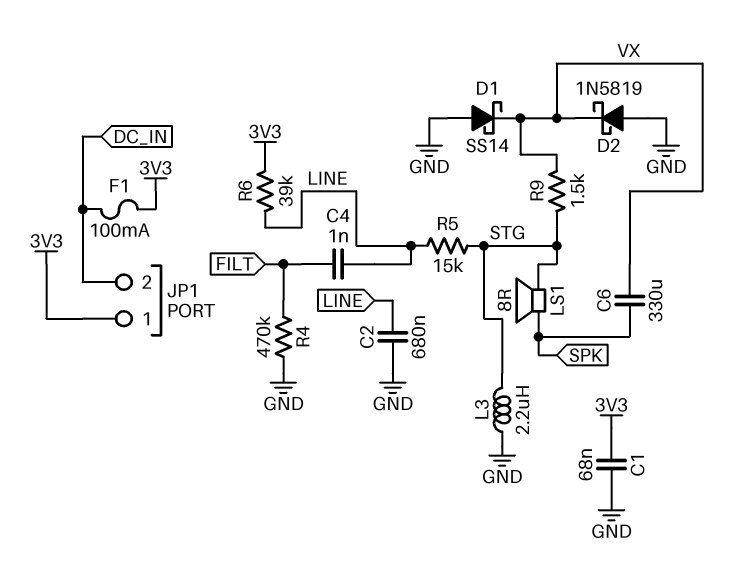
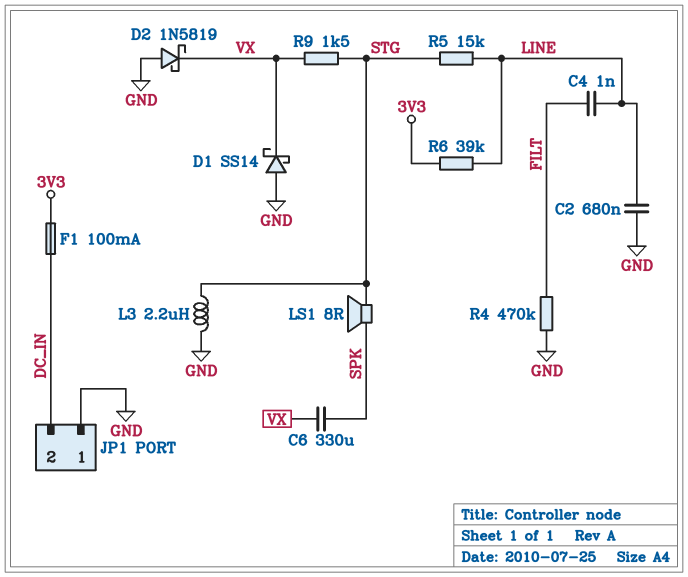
C1: 68nF (3V3, GND) -> none
JP1 pin 1: 3V3 -> GND

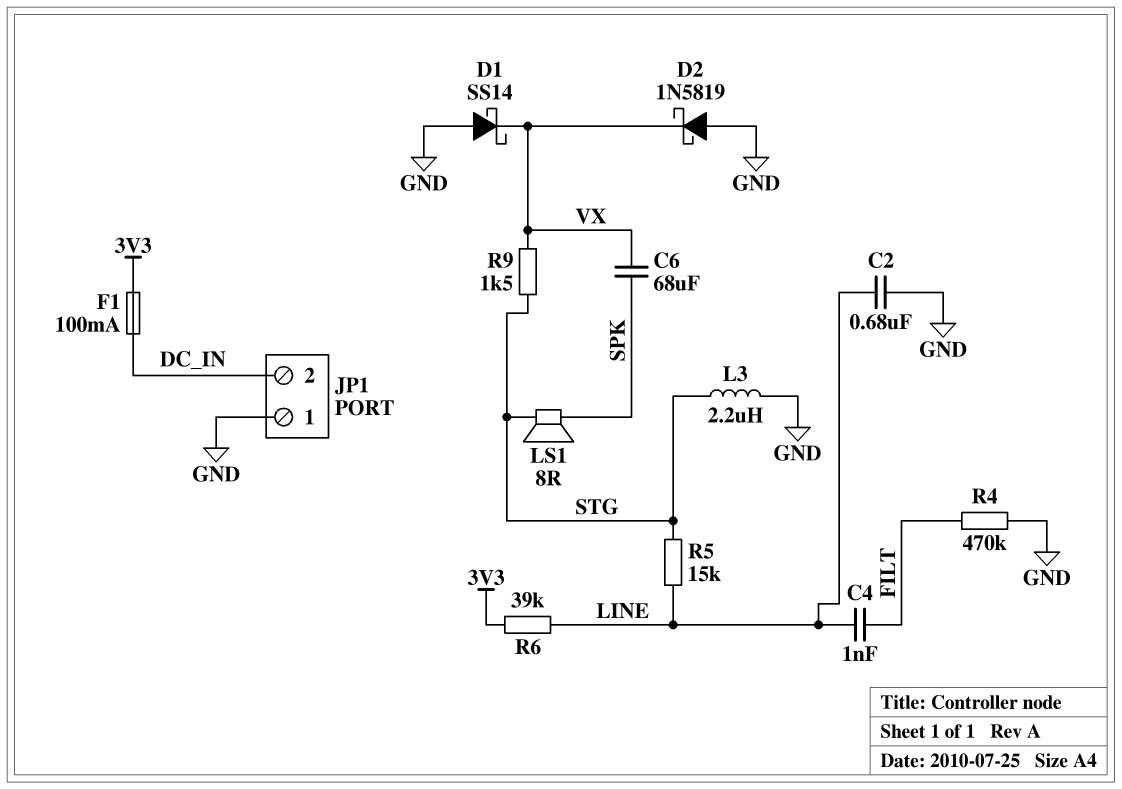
C6: 330uF (SPK, VX) -> 68uF (SPK, VX)

